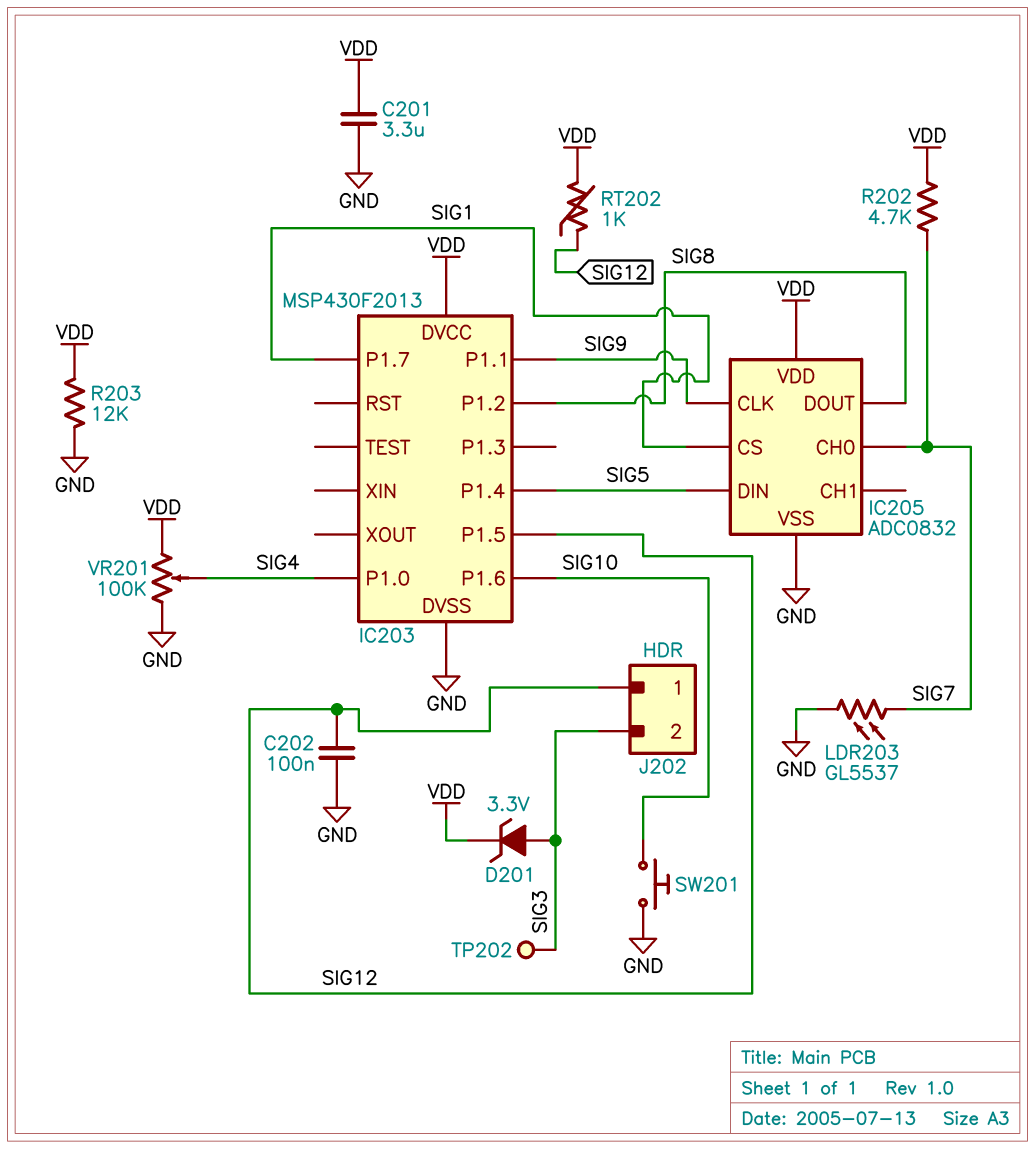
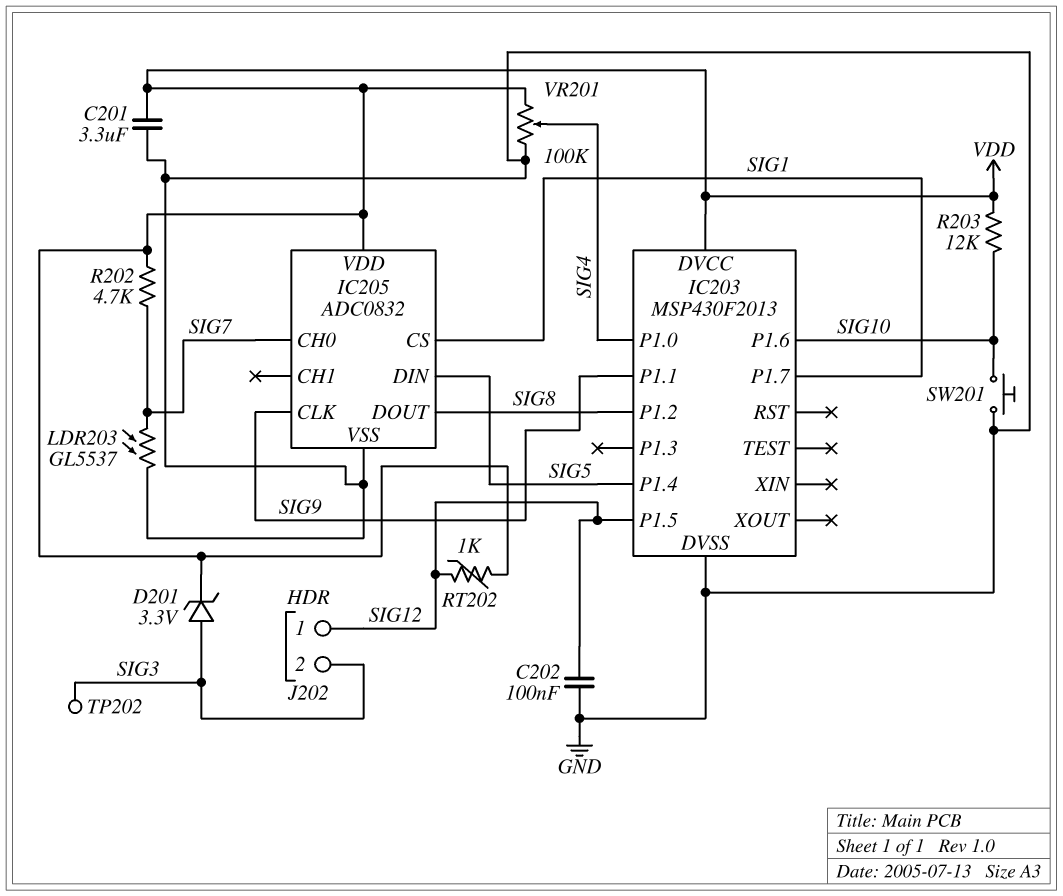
R203: 12k (GND, VDD) -> 12k (SIG10, VDD)

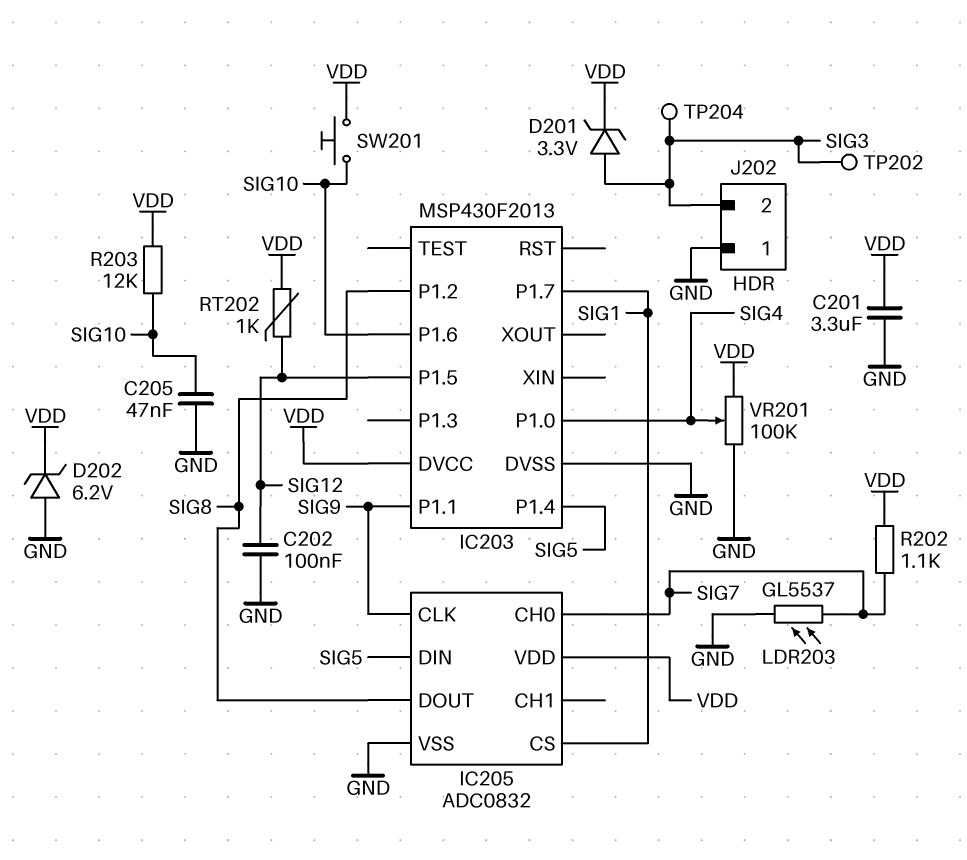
C205: none -> 47nF (GND, SIG10)
D202: none -> zener 6.2V (A GND, K VDD)
J202 pin 1: SIG12 -> GND
R202: 4.7k (SIG7, VDD) -> 1.1k (SIG7, VDD)
SW201: button (GND, SIG10) -> button (SIG10, VDD)
TP204: none -> test point (SIG3)

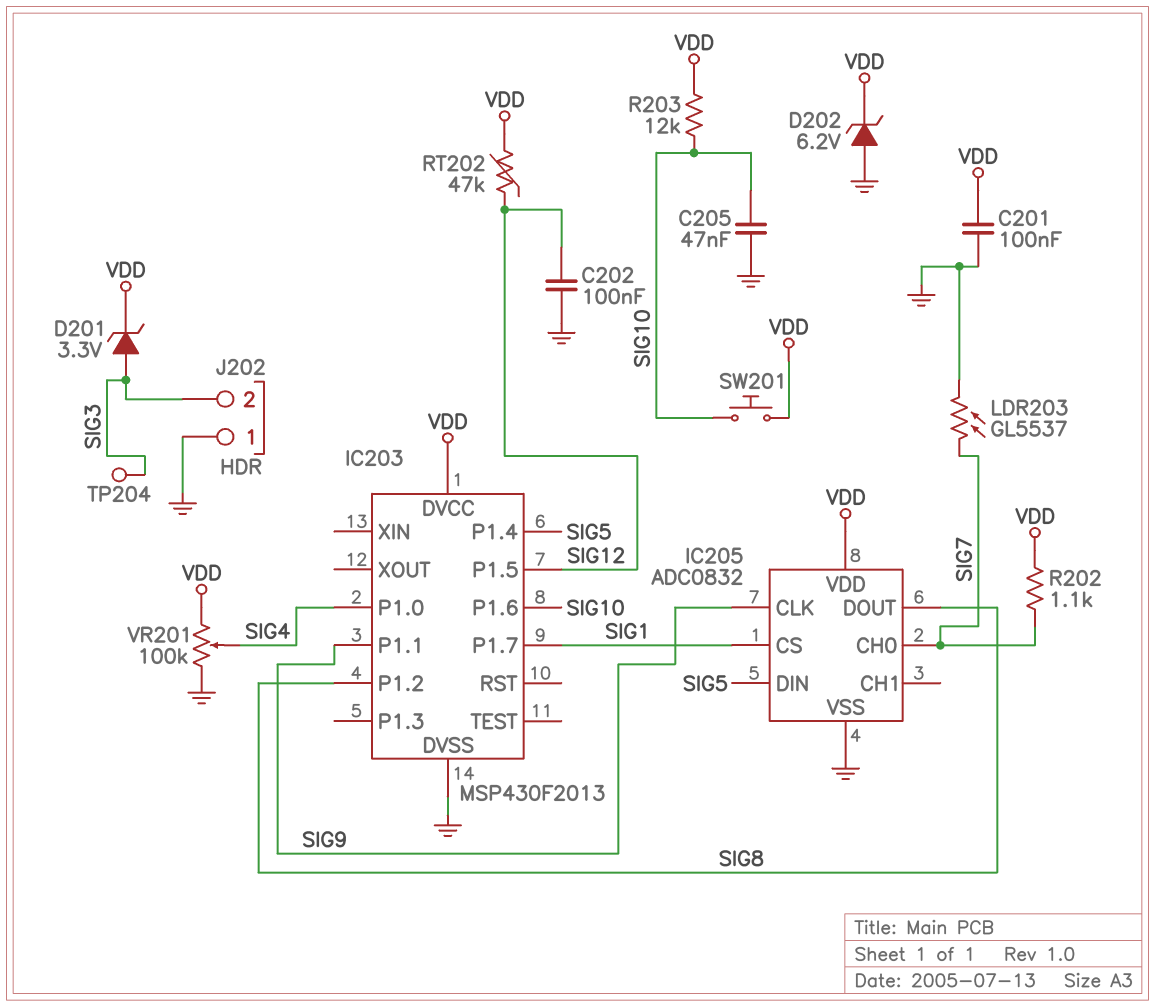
C201: 3.3uF (GND, VDD) -> 100nF (GND, VDD)
RT202: 1k (SIG12, VDD) -> 47k (SIG12, VDD)
TP202: test point (SIG3) -> none

